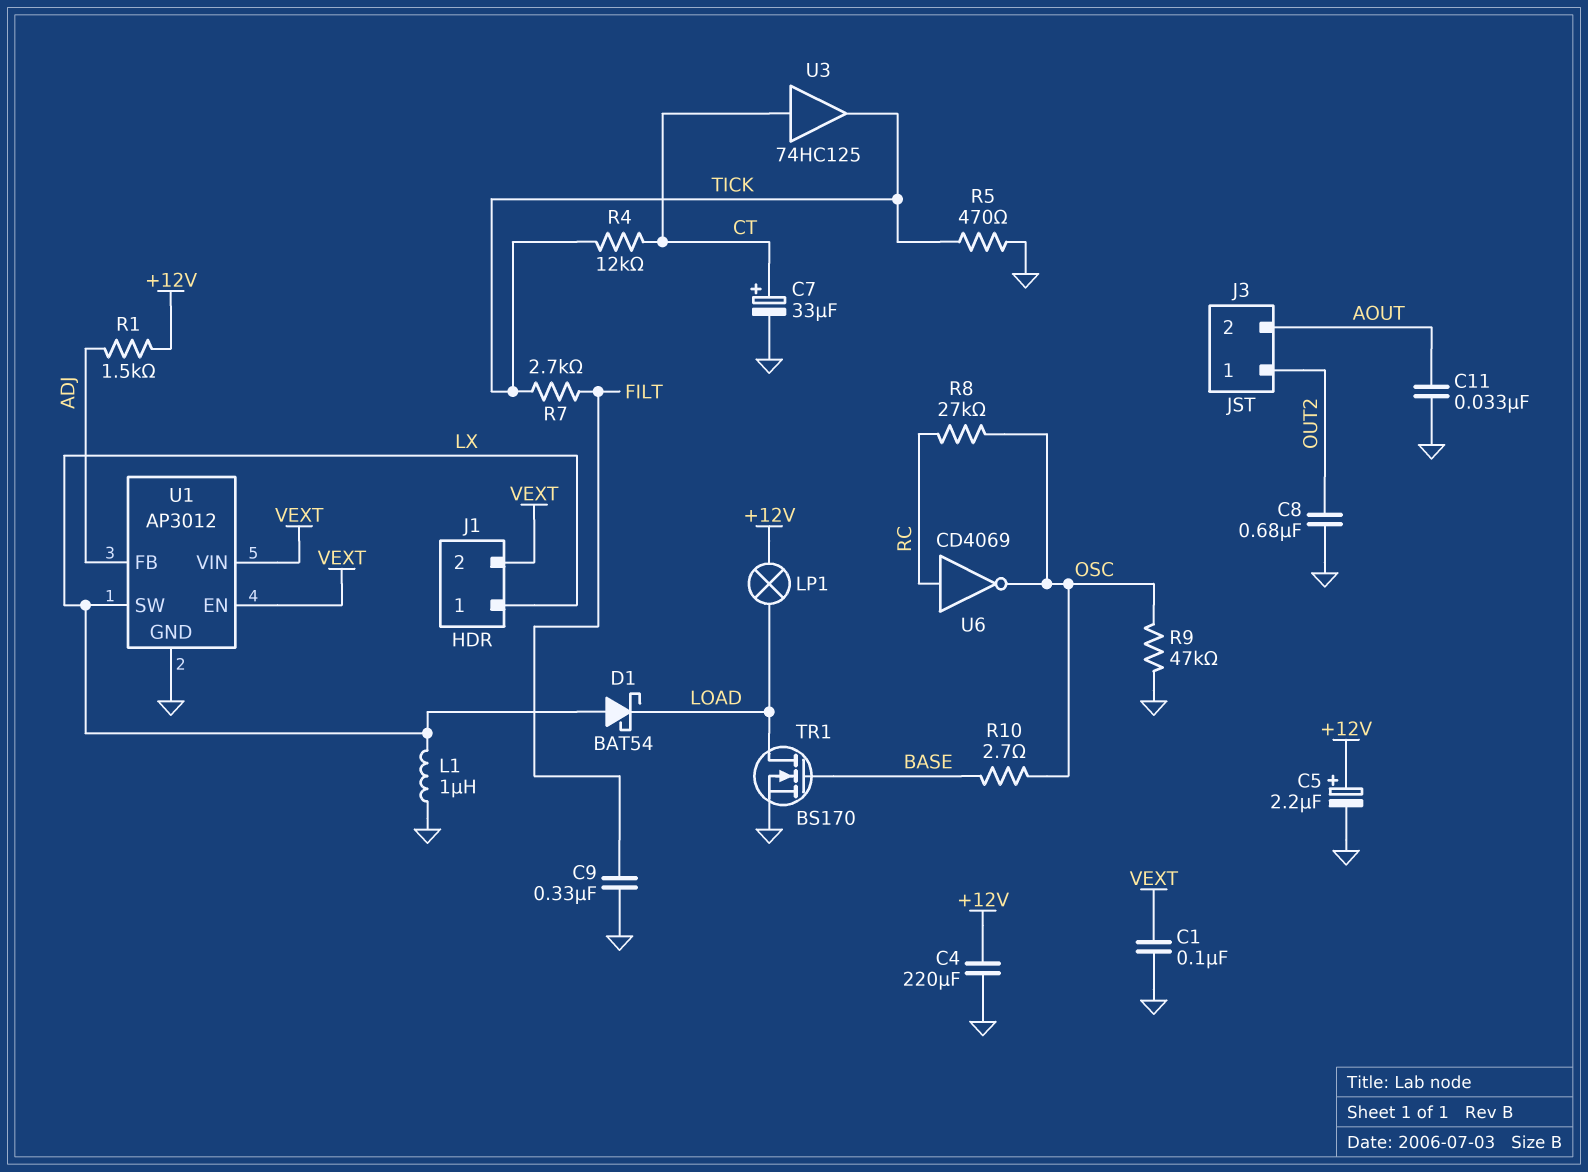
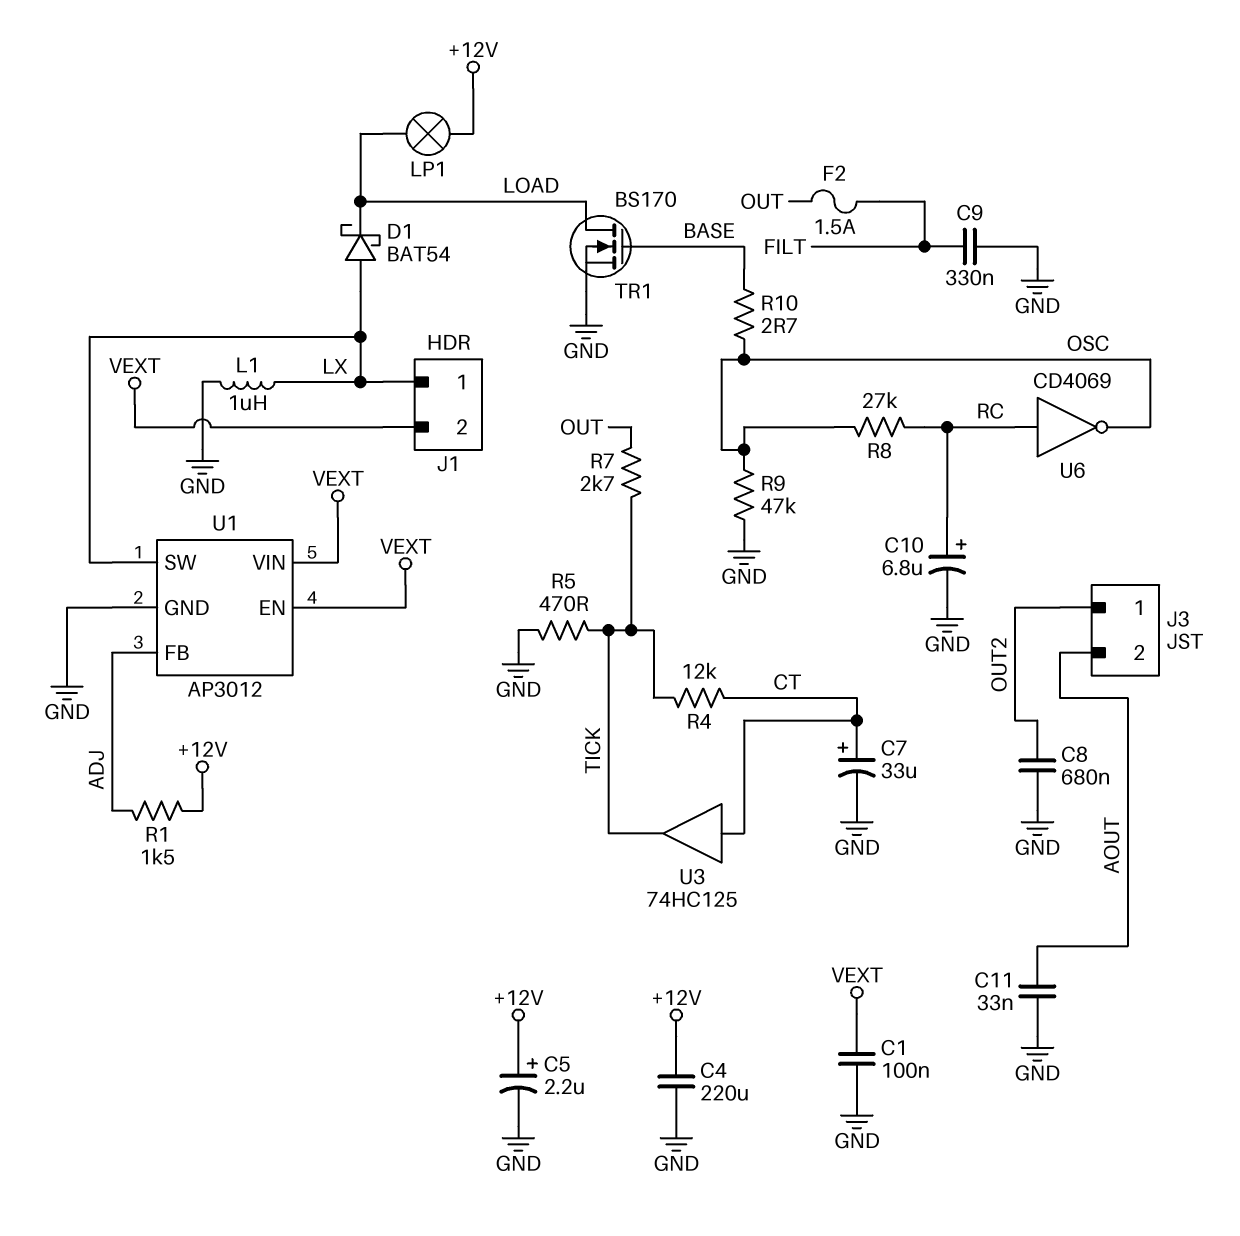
C10: none -> 6.8uF (plus RC, minus GND)
F2: none -> 1.5A (FILT, OUT)
R7: 2.7k (FILT, TICK) -> 2.7k (OUT, TICK)

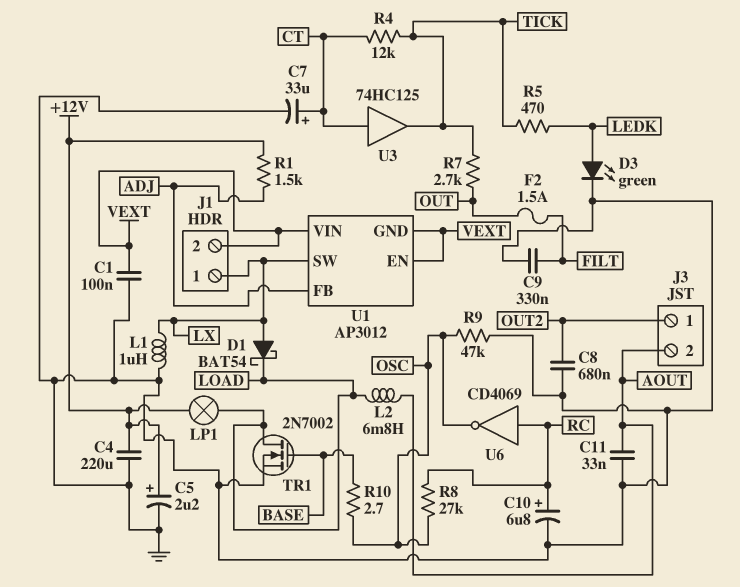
D3: none -> LED green (A LEDK, K GND)
L2: none -> 6.8mH (AOUT, LOAD)
R5: 470 (GND, TICK) -> 470 (LEDK, TICK)
TR1: NMOS BS170 (G BASE, D LOAD, S GND) -> NMOS 2N7002 (G BASE, D LOAD, S GND)
U1 pin GND: GND -> VEXT

